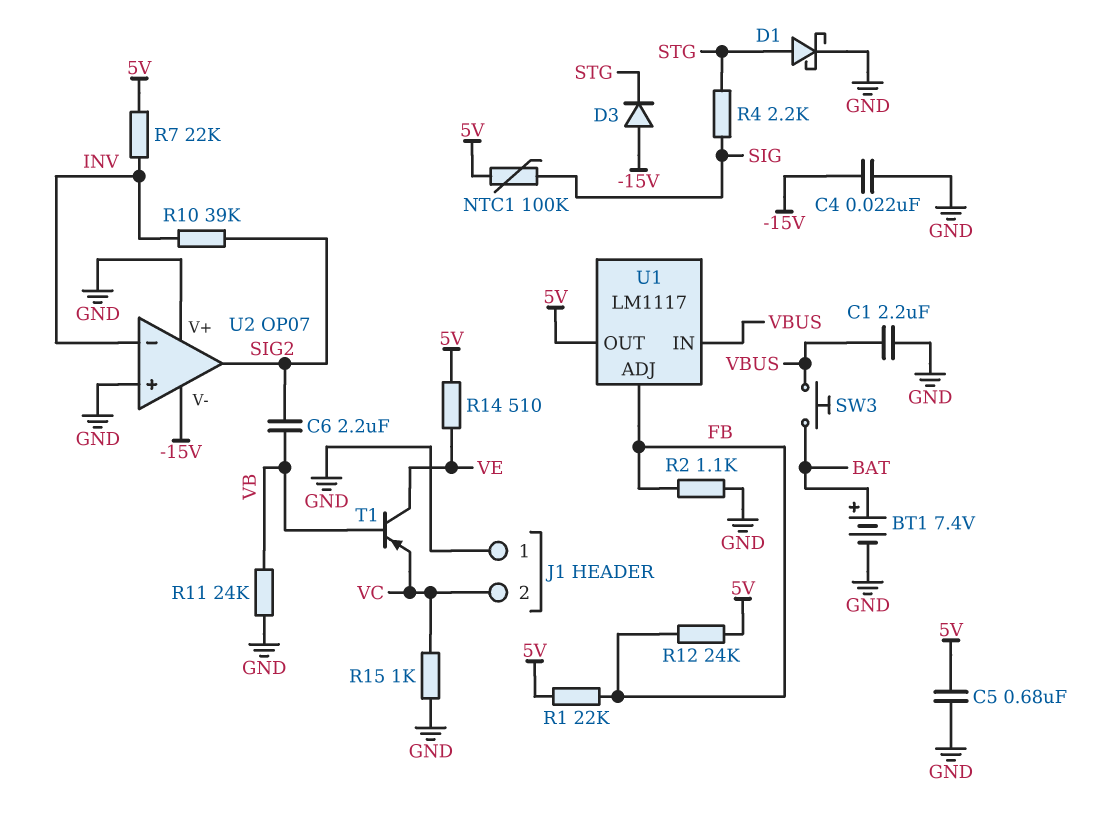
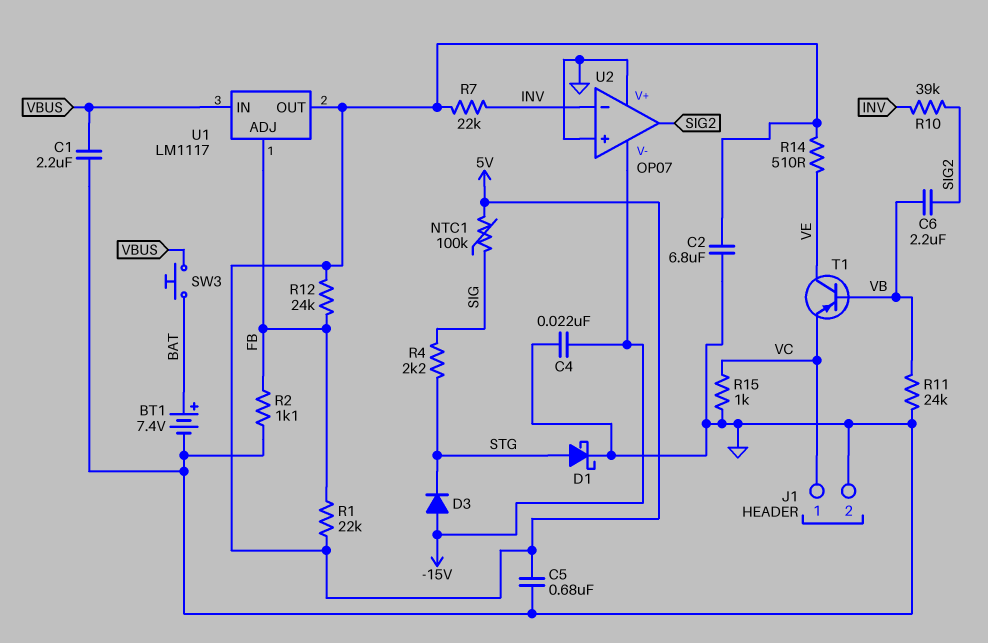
C2: none -> 6.8uF (5V, GND)
J1 pin 1: GND -> VC
J1 pin 2: VC -> GND

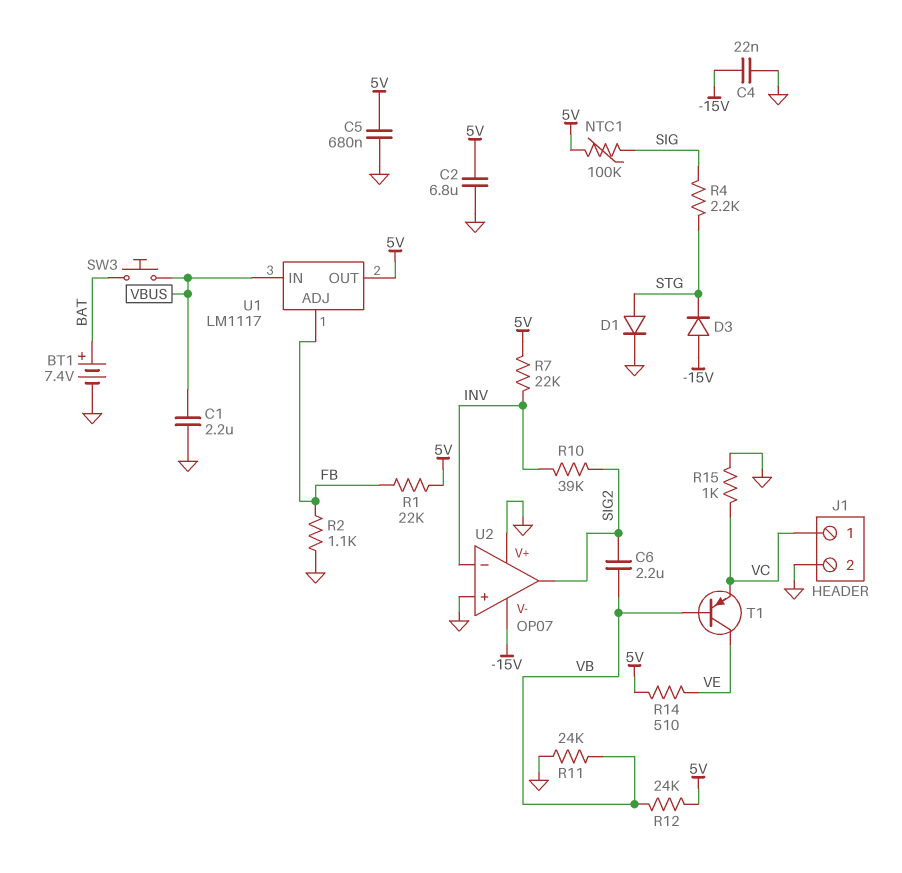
D1: schottky (A STG, K GND) -> diode (A STG, K GND)
R12: 24k (5V, FB) -> 24k (5V, VB)

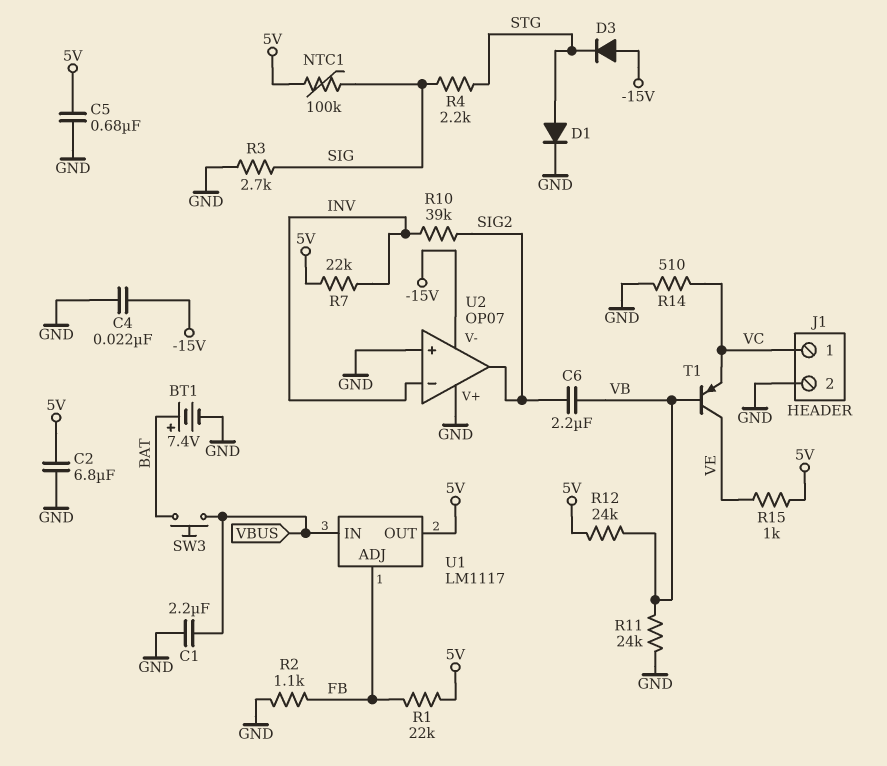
R3: none -> 2.7k (GND, SIG)
R14: 510 (5V, VE) -> 510 (GND, VC)
R15: 1k (GND, VC) -> 1k (5V, VE)

